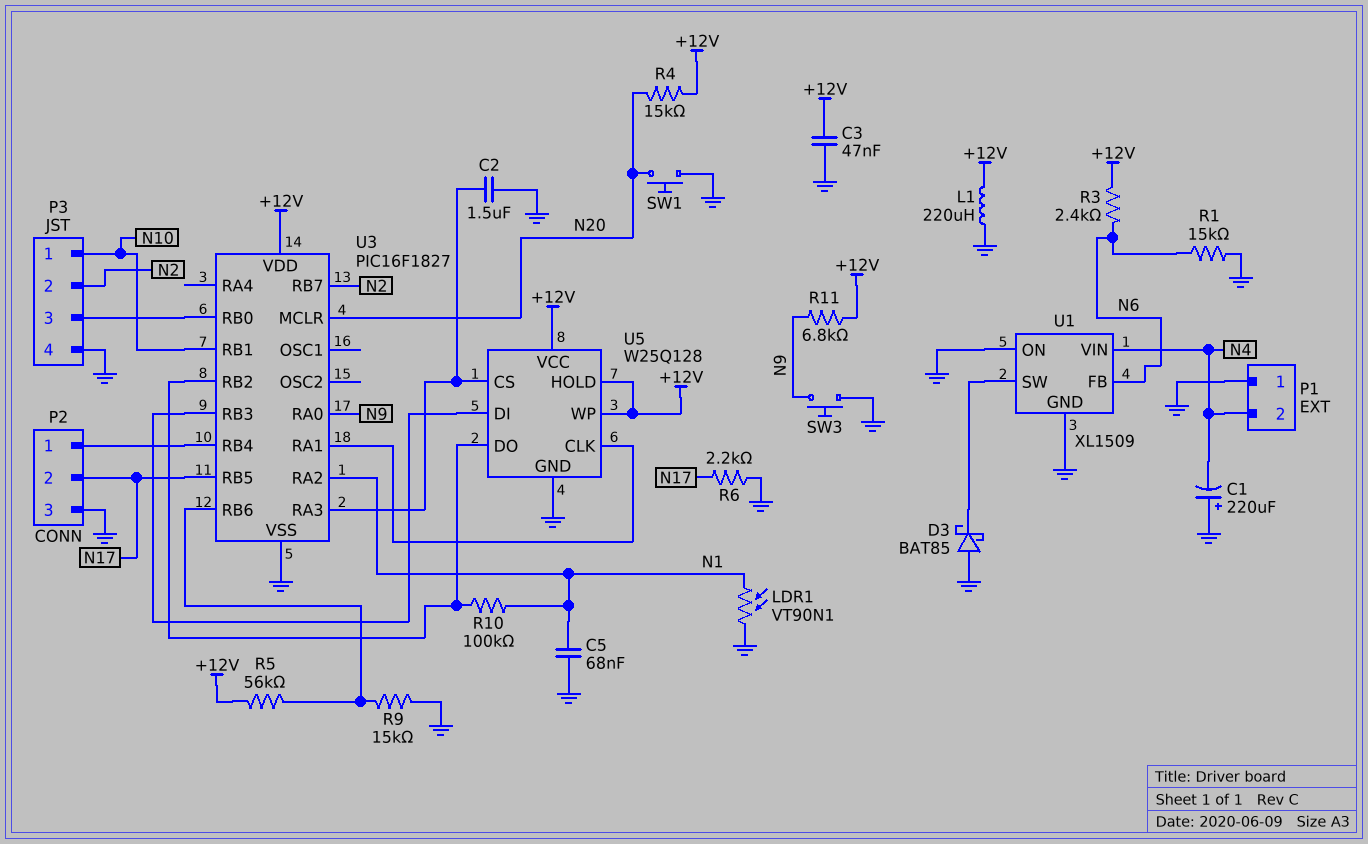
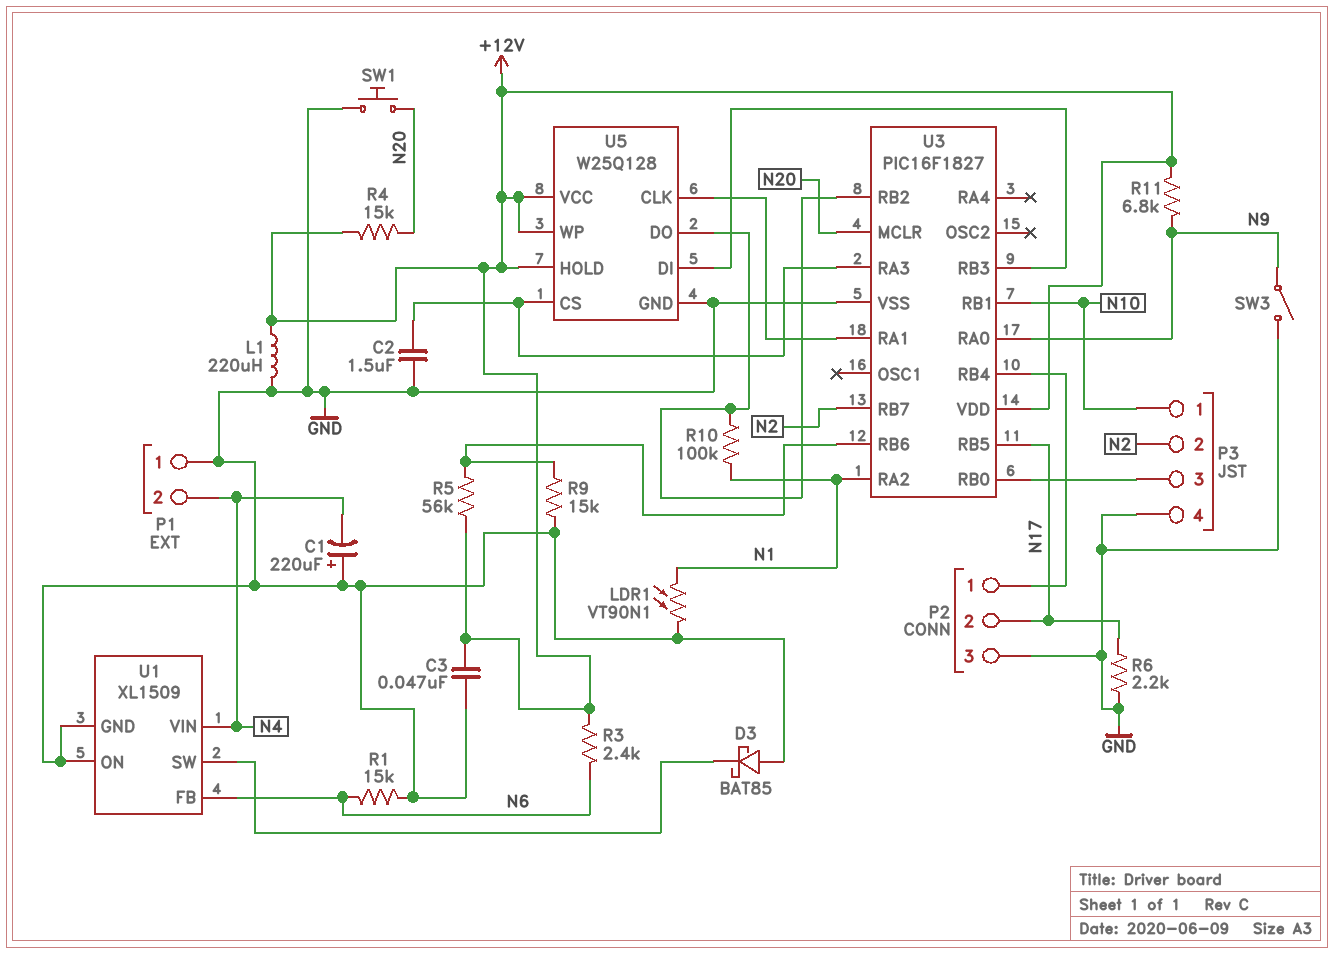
C5: 68nF (GND, N1) -> none
SW3: button (GND, N9) -> switch (GND, N9)

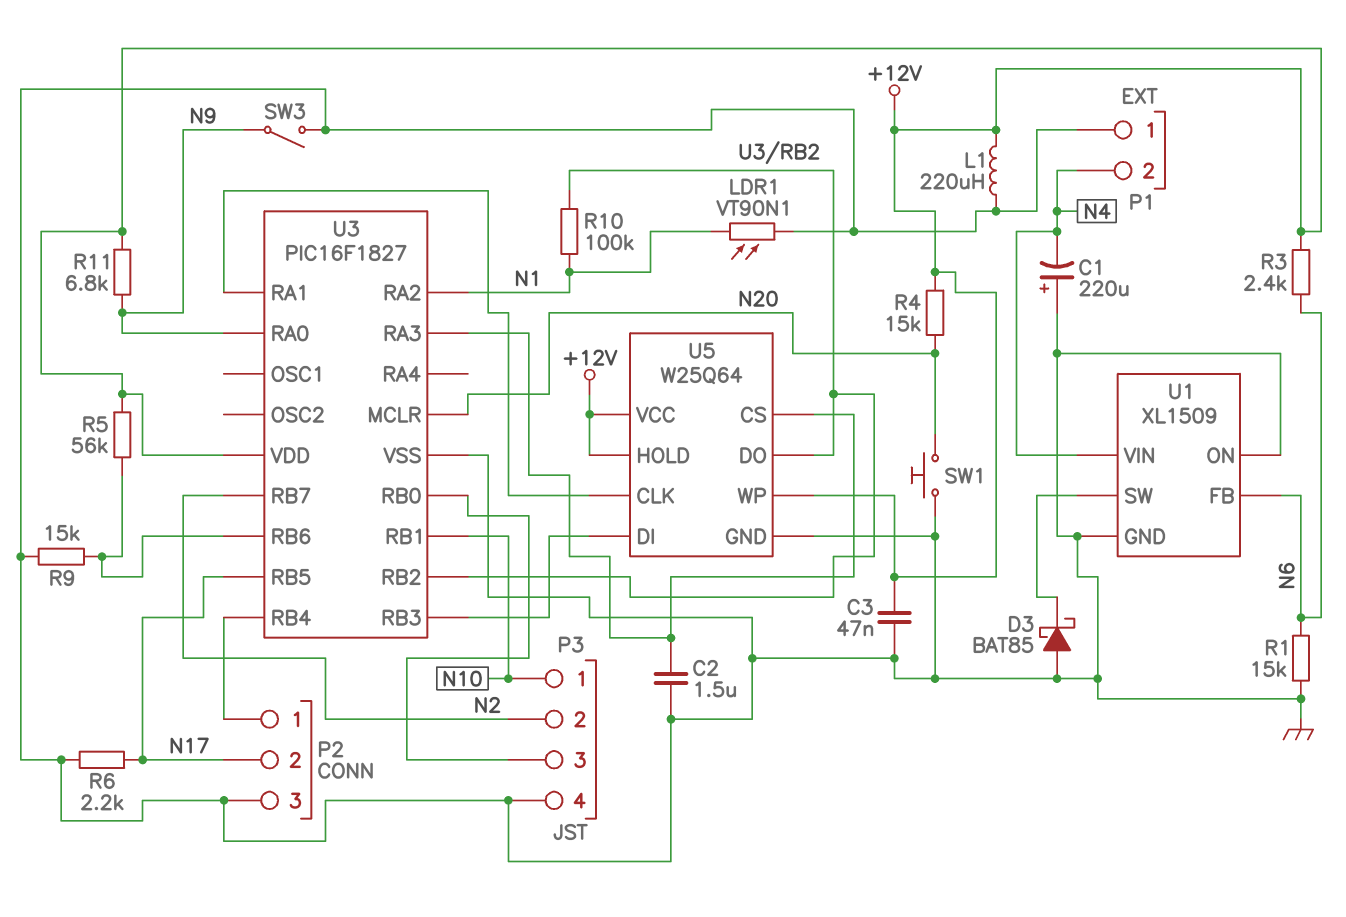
U5: W25Q128 -> W25Q64

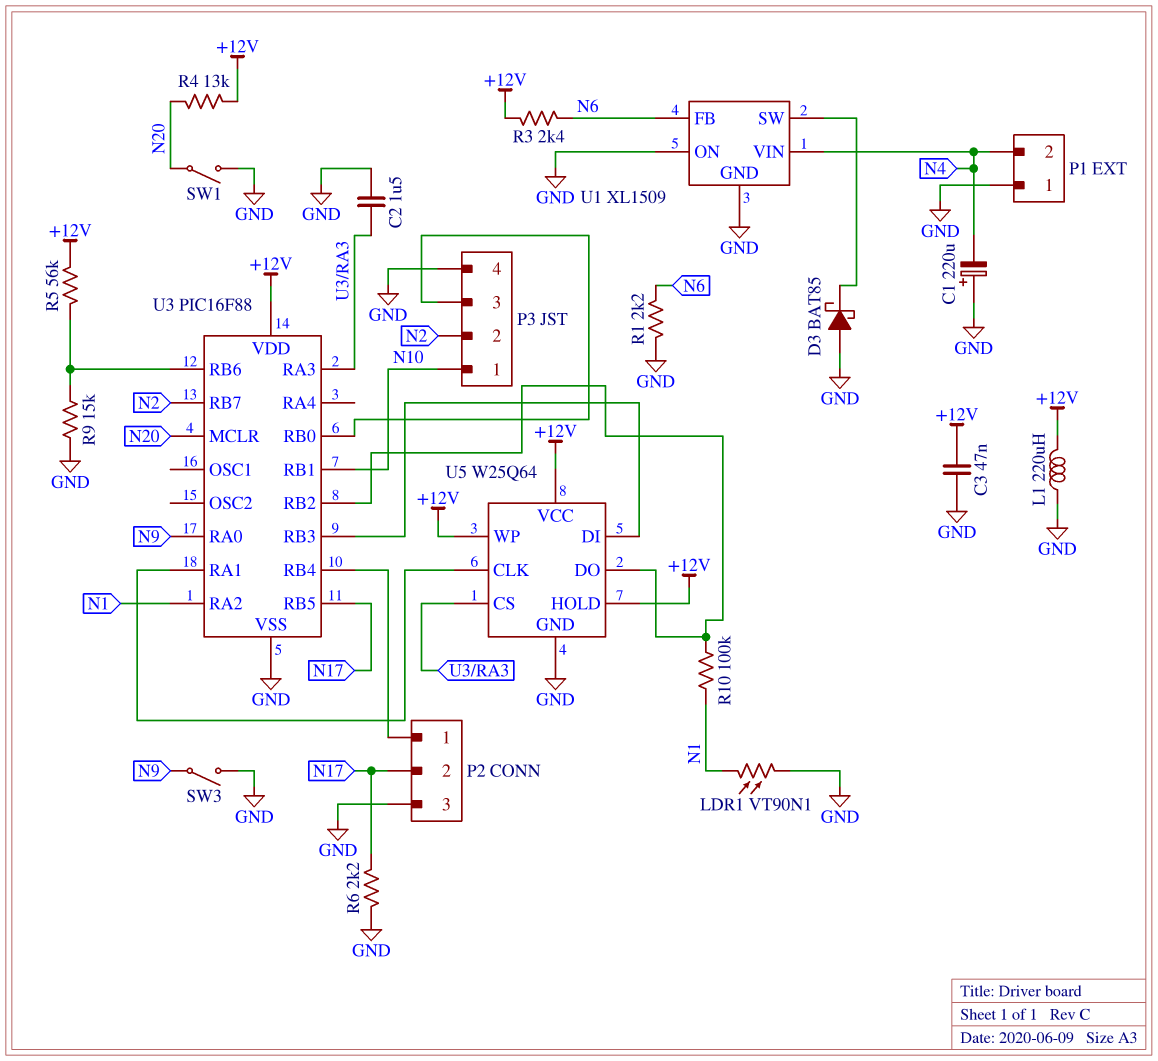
R1: 15k (GND, N6) -> 2.2k (GND, N6)
R4: 15k (+12V, N20) -> 13k (+12V, N20)
R11: 6.8k (+12V, N9) -> none
SW1: button (GND, N20) -> switch (GND, N20)
U3: PIC16F1827 -> PIC16F88

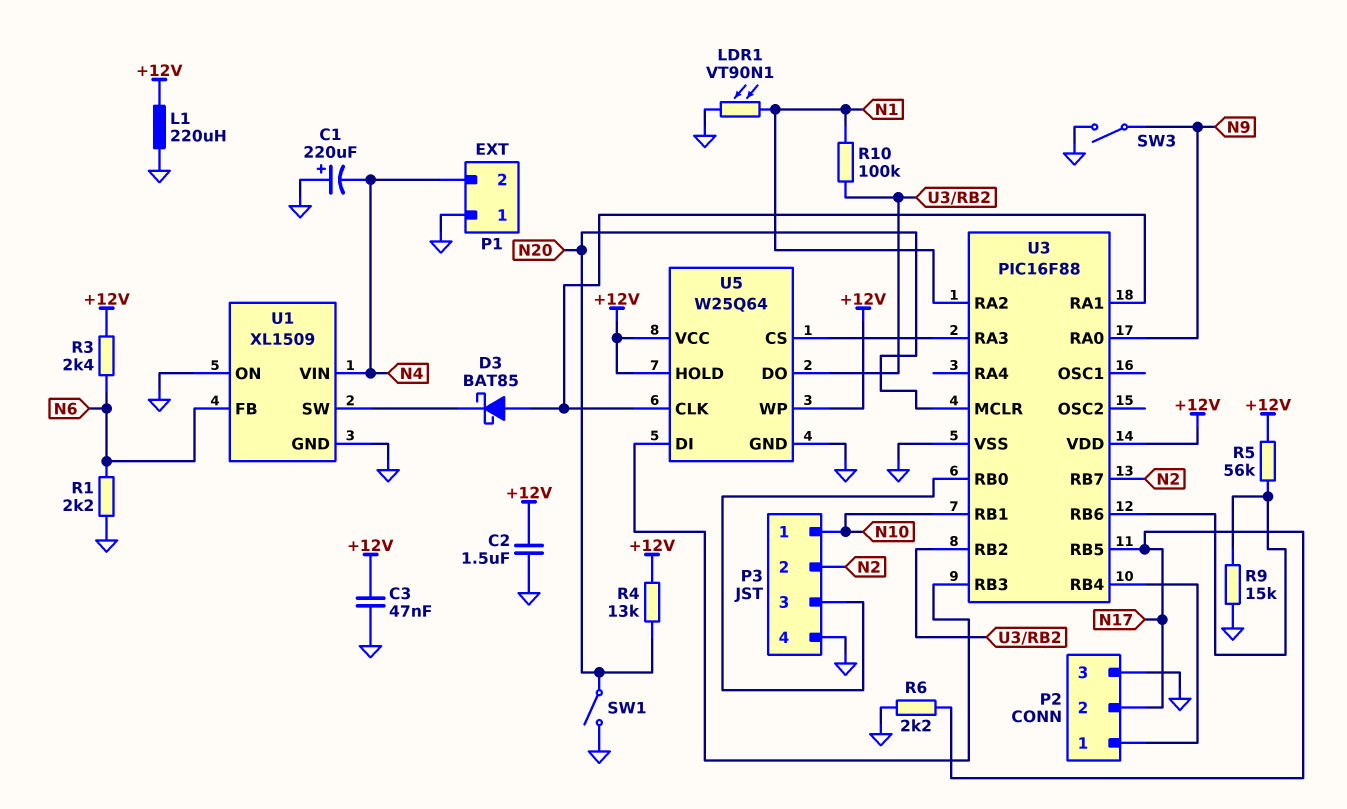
C2: 1.5uF (GND, U3/RA3) -> 1.5uF (+12V, GND)
D3: schottky BAT85 (A GND, K U1/SW) -> schottky BAT85 (A U3/RA1, K U1/SW)

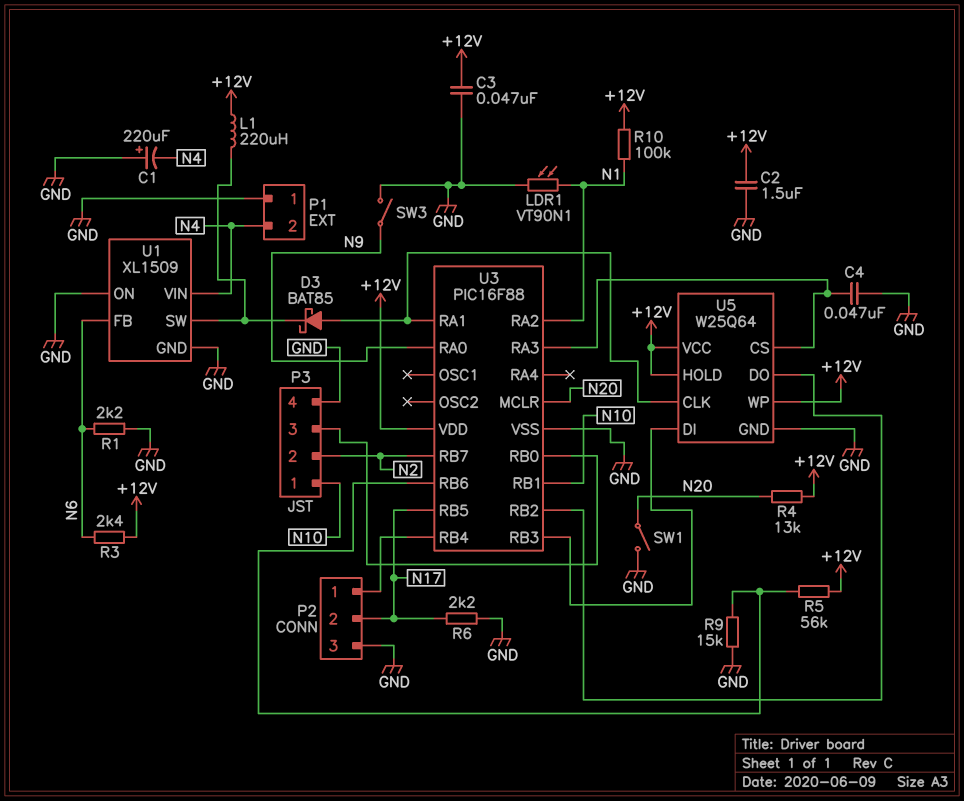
C4: none -> 47nF (GND, U3/RA3)
L1: 220uH (+12V, GND) -> 220uH (+12V, U1/SW)
R10: 100k (N1, U3/RB2) -> 100k (+12V, N1)

